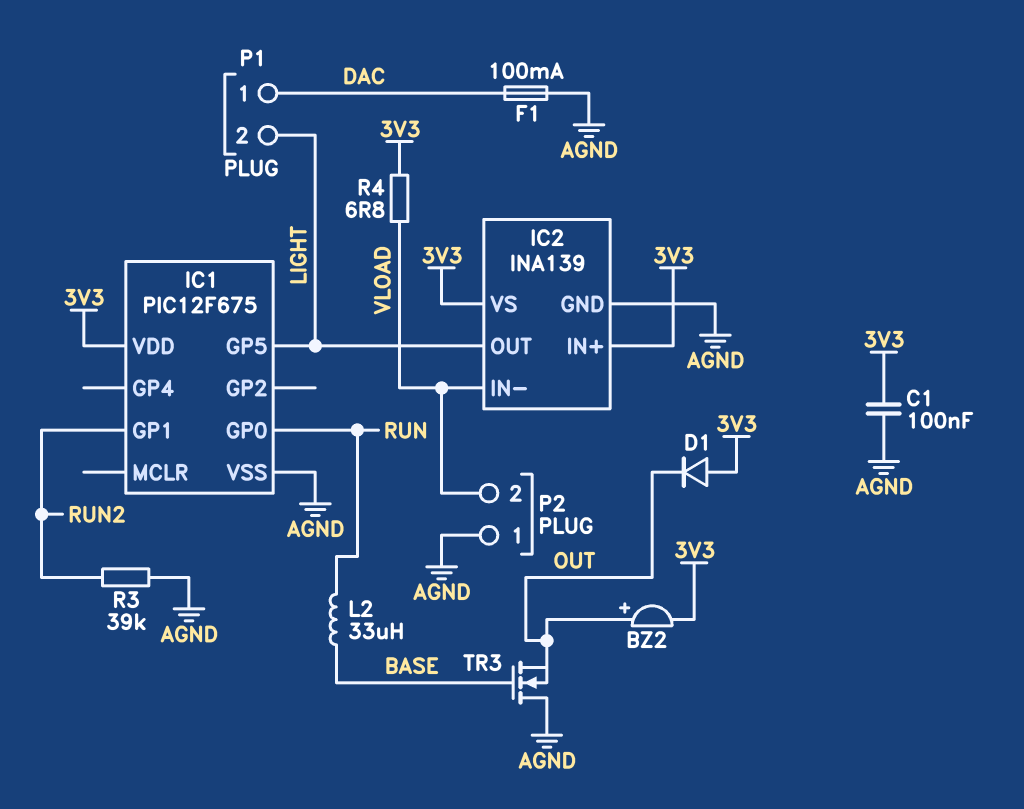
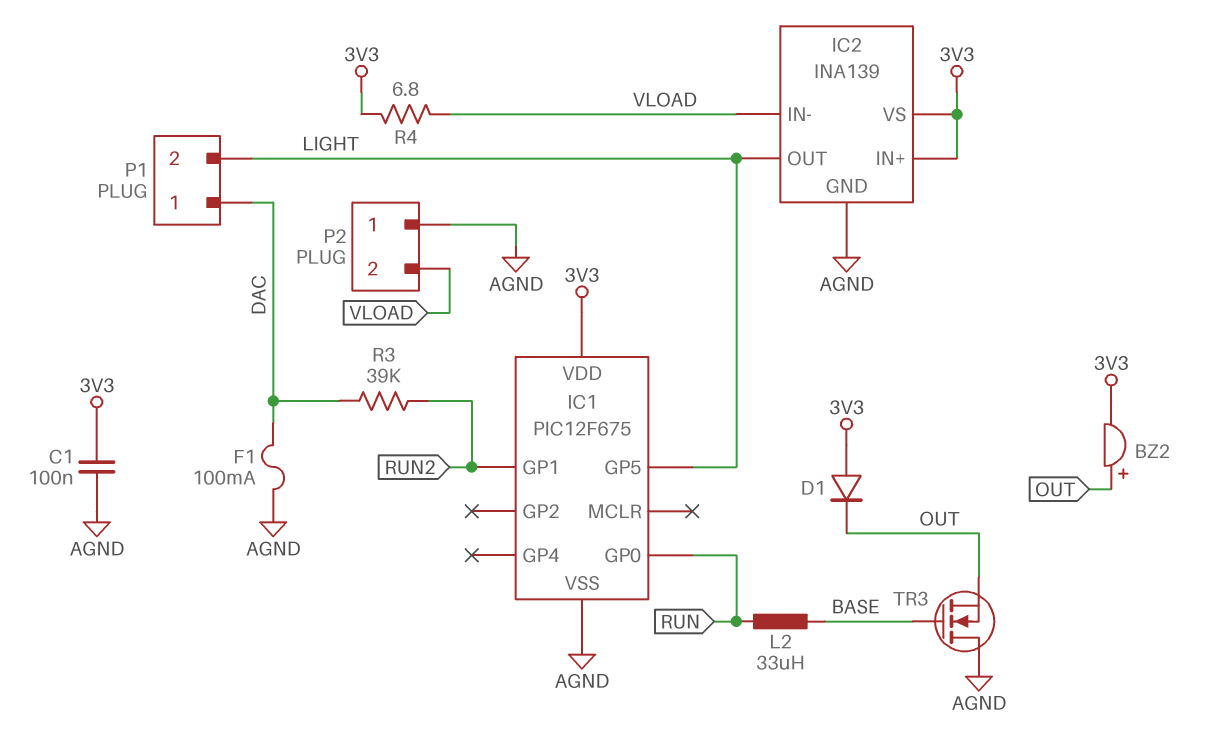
R3: 39k (AGND, RUN2) -> 39k (DAC, RUN2)

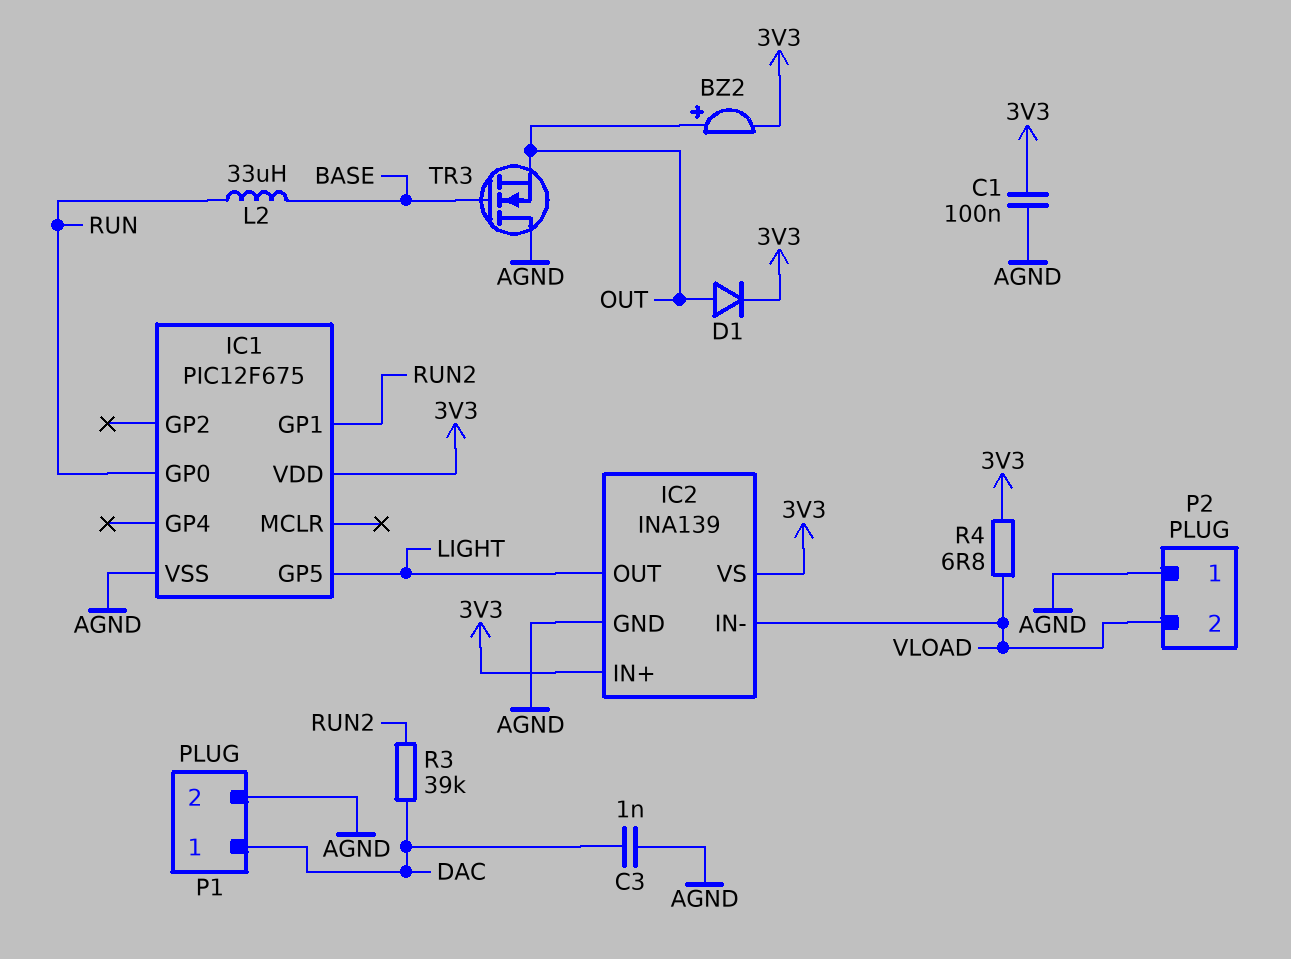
C3: none -> 1nF (AGND, DAC)
D1: diode (A 3V3, K OUT) -> diode (A OUT, K 3V3)
F1: 100mA (AGND, DAC) -> none
P1 pin 2: LIGHT -> AGND

